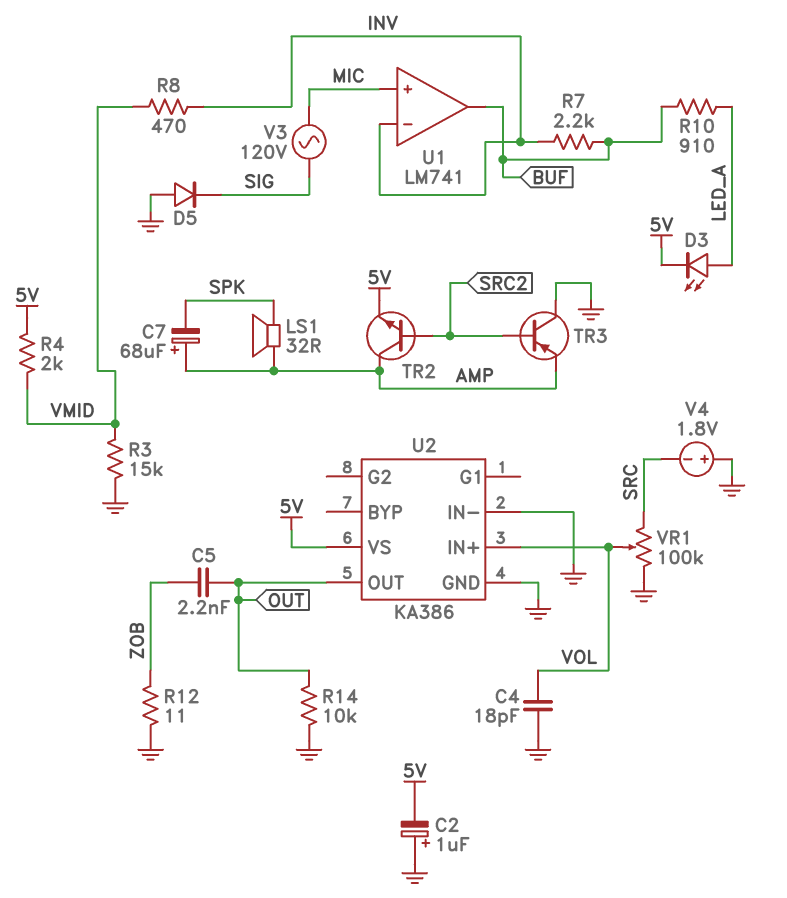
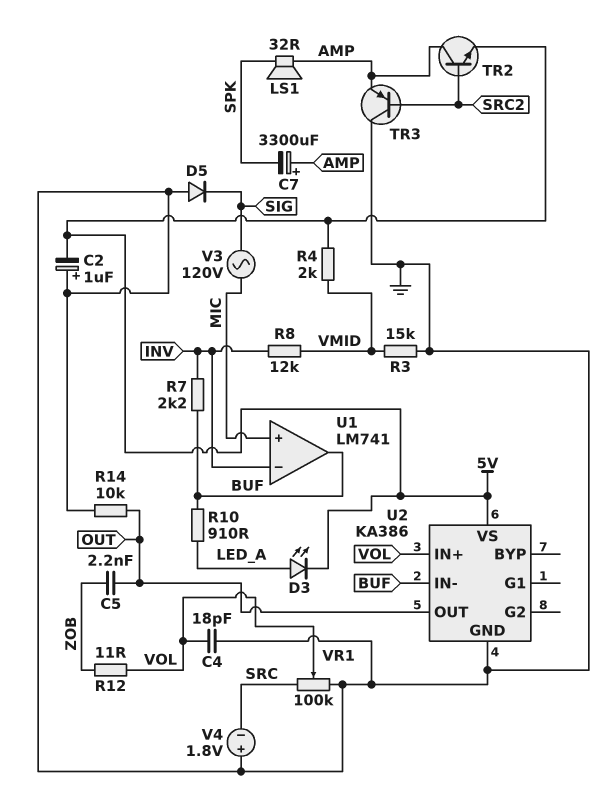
C7: 68uF (plus AMP, minus SPK) -> 3300uF (plus AMP, minus SPK)
R8: 470 (INV, VMID) -> 12k (INV, VMID)
R12: 11 (GND, ZOB) -> 11 (VOL, ZOB)
U2 pin IN-: GND -> BUF

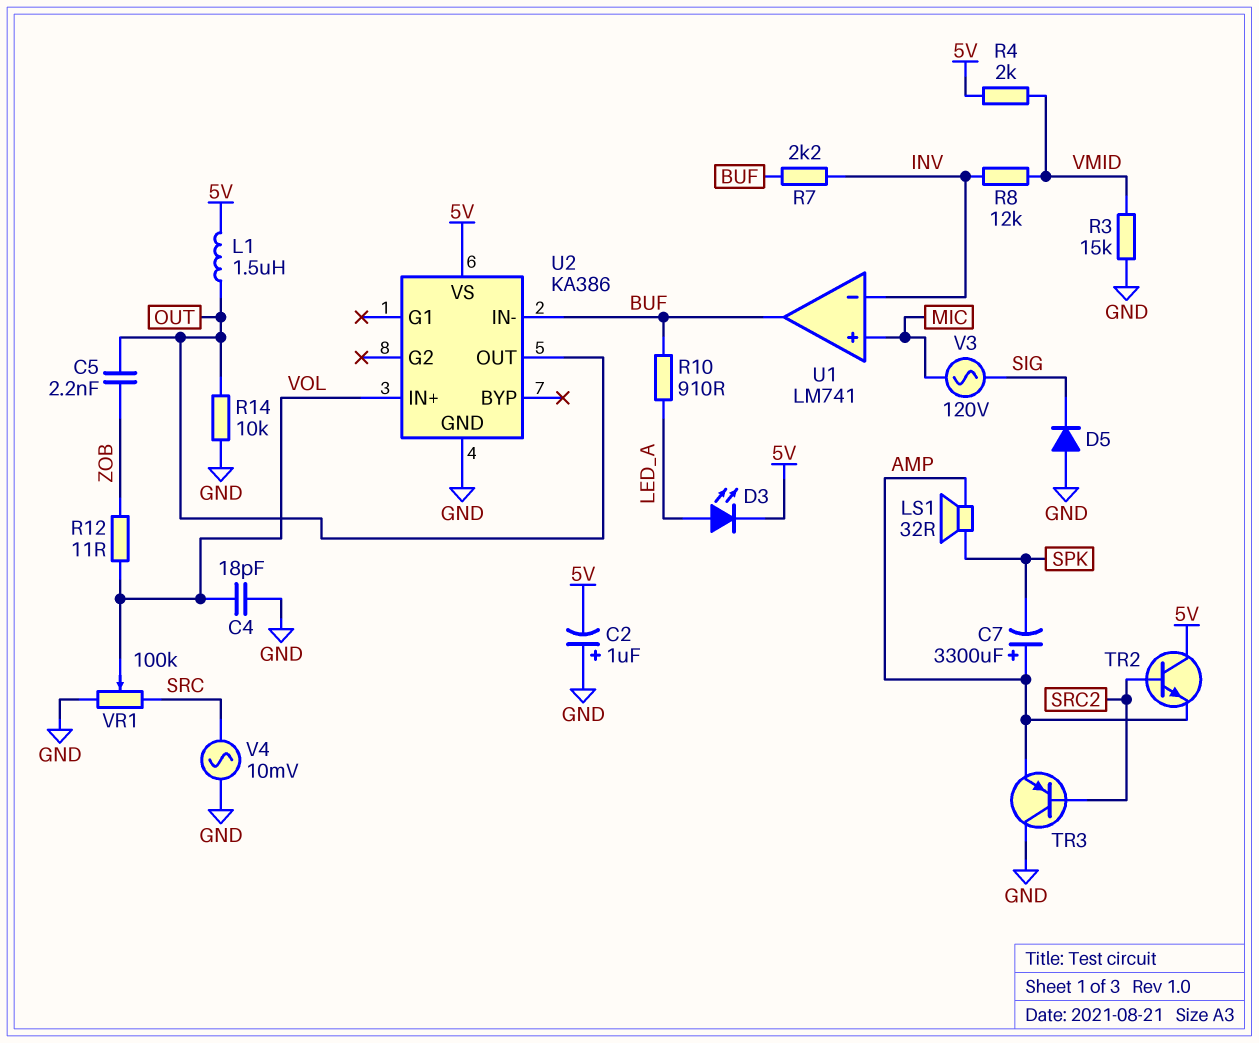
L1: none -> 1.5uH (5V, OUT)
TR2: NPN (B SRC2, C AMP, E 5V) -> NPN (B SRC2, C 5V, E AMP)
V4: 1.8V (plus GND, minus SRC) -> AC 10mV (GND, SRC)

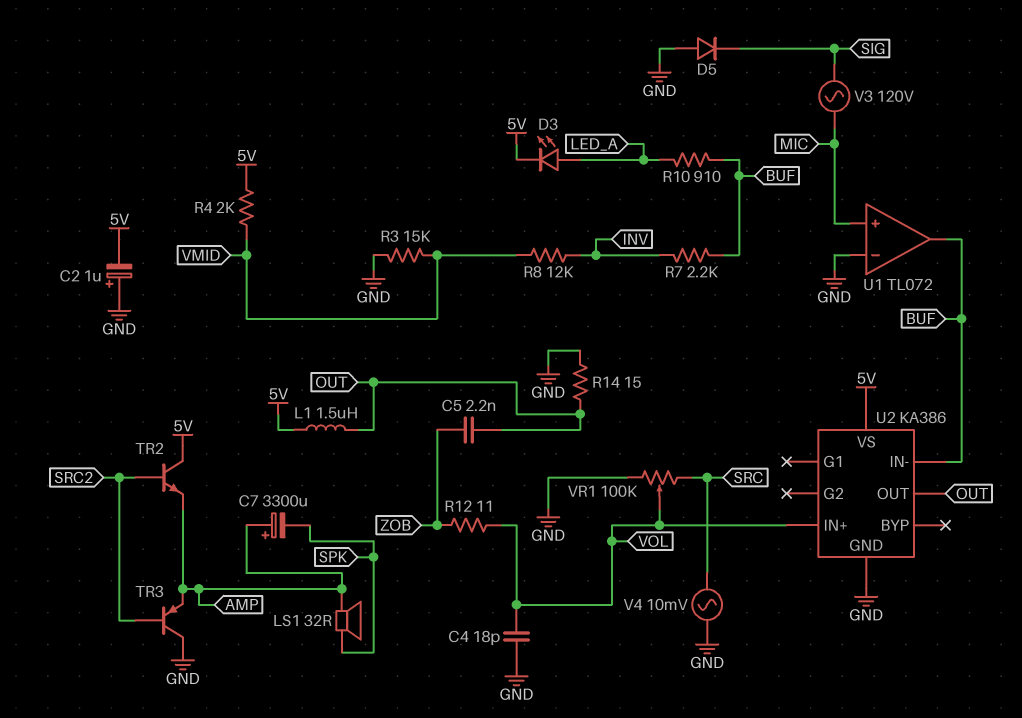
R14: 10k (GND, OUT) -> 15 (GND, OUT)
U1: LM741 -> TL072
U1 pin in-: INV -> GND

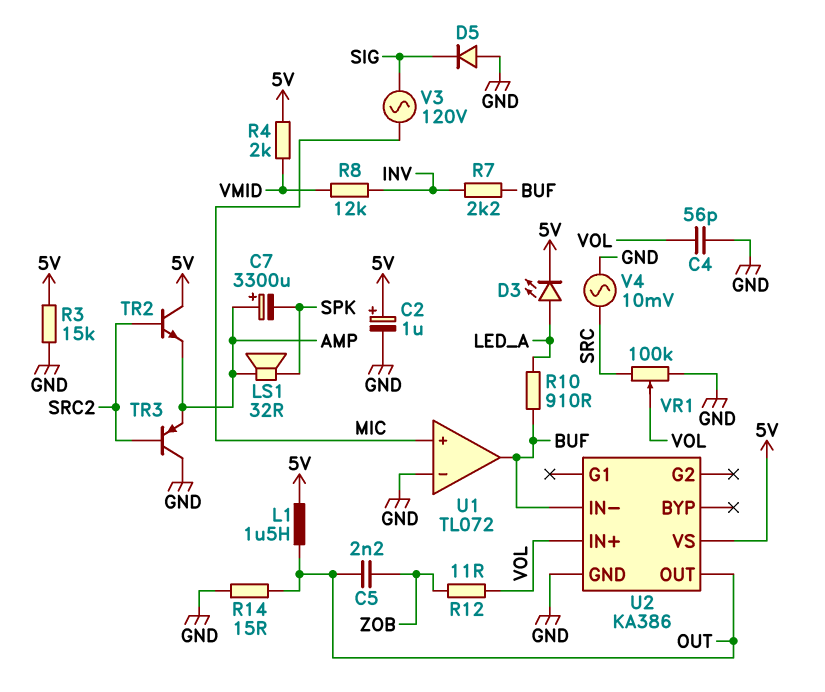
C2: 1uF (plus GND, minus 5V) -> 1uF (plus 5V, minus GND)
C4: 18pF (GND, VOL) -> 56pF (GND, VOL)
R3: 15k (GND, VMID) -> 15k (5V, GND)

